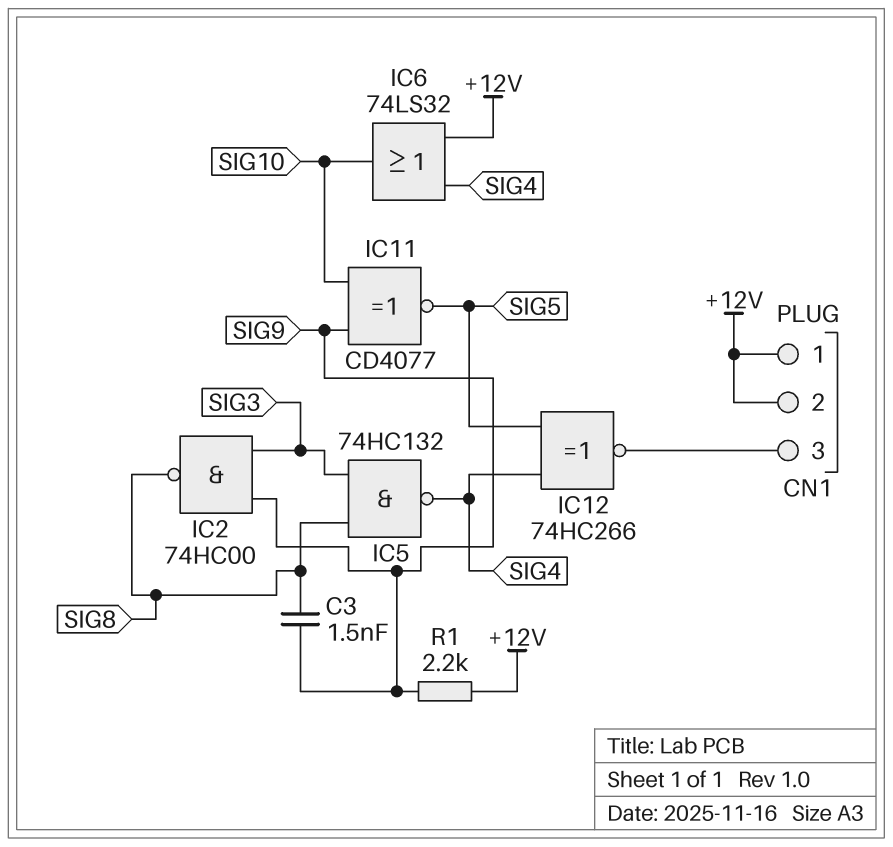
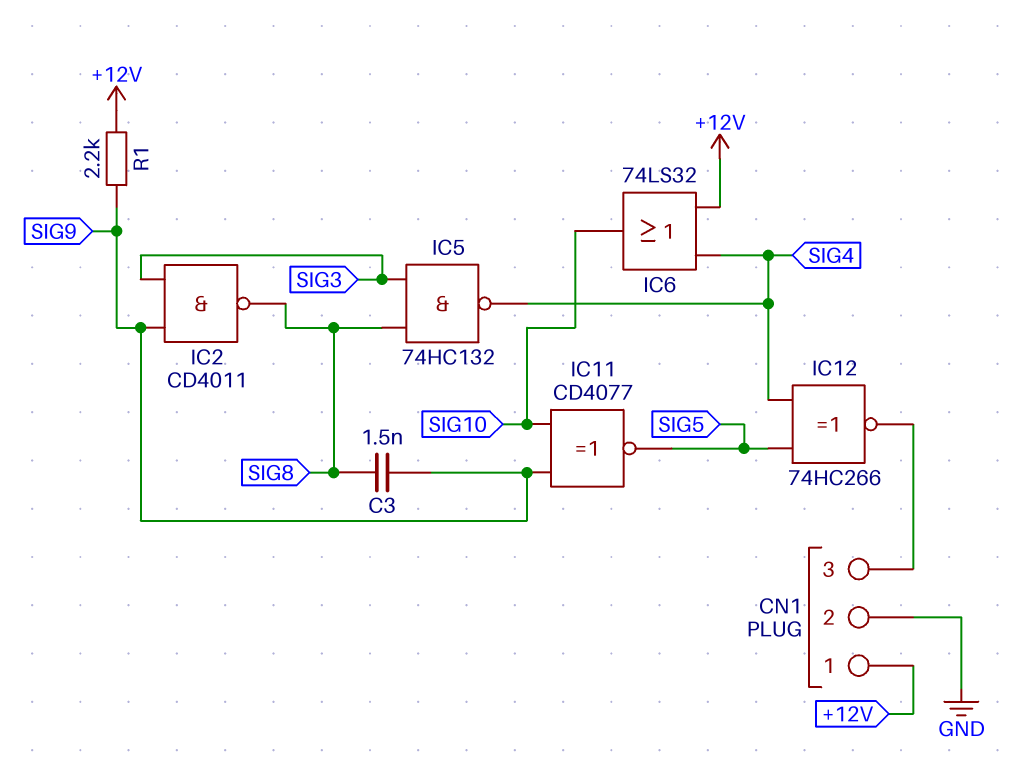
CN1 pin 2: +12V -> GND
IC2: NAND 74HC00 (in SIG3, in SIG9, out SIG8) -> NAND CD4011 (in SIG3, in SIG9, out SIG8)

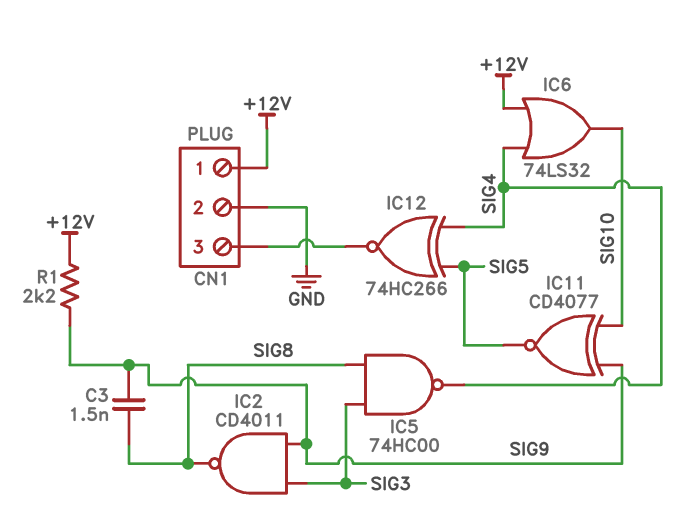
IC5: NAND 74HC132 (in SIG3, in SIG8, out SIG4) -> NAND 74HC00 (in SIG3, in SIG8, out SIG4)

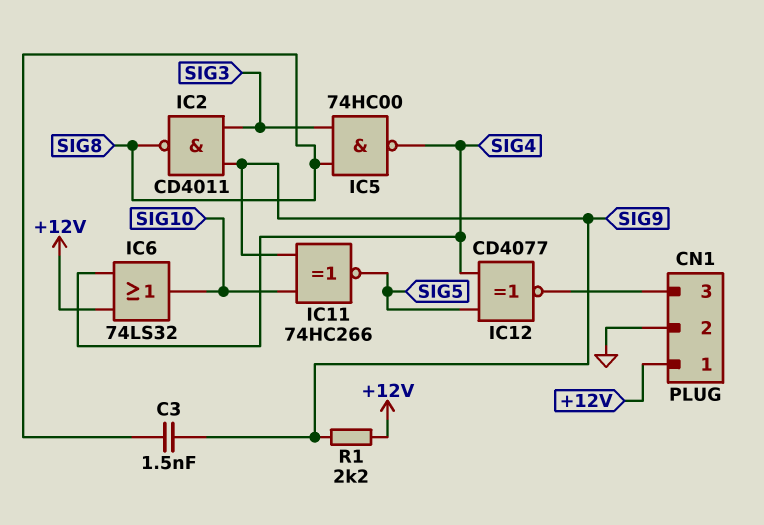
IC11: XNOR CD4077 (in SIG9, in SIG10, out SIG5) -> XNOR 74HC266 (in SIG9, in SIG10, out SIG5)
IC12: XNOR 74HC266 (in SIG4, in SIG5, out CN1/3) -> XNOR CD4077 (in SIG4, in SIG5, out CN1/3)

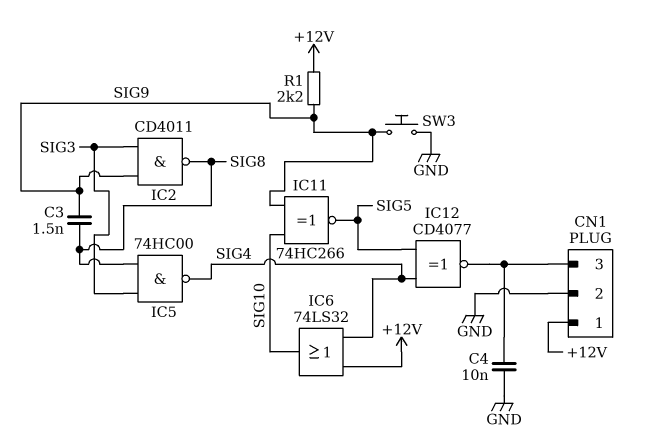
C4: none -> 10nF (CN1/3, GND)
SW3: none -> button (GND, SIG9)

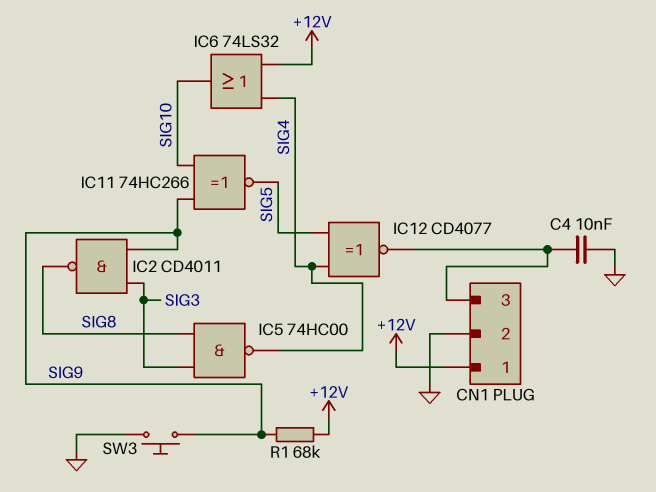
C3: 1.5nF (SIG8, SIG9) -> none
R1: 2.2k (+12V, SIG9) -> 68k (+12V, SIG9)

